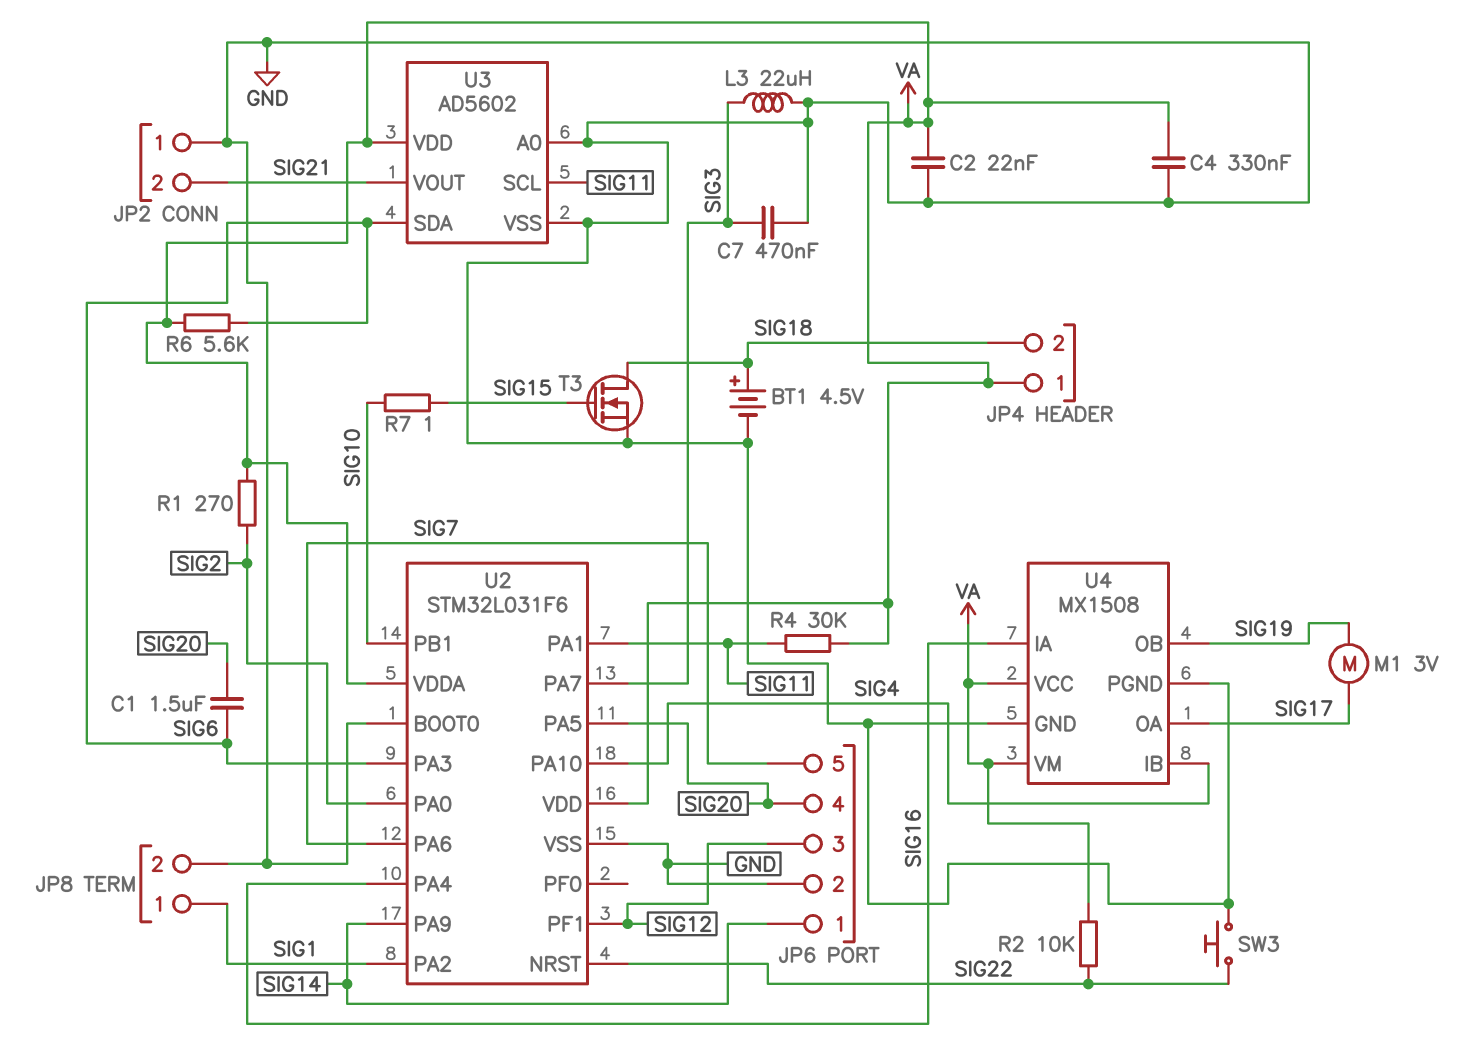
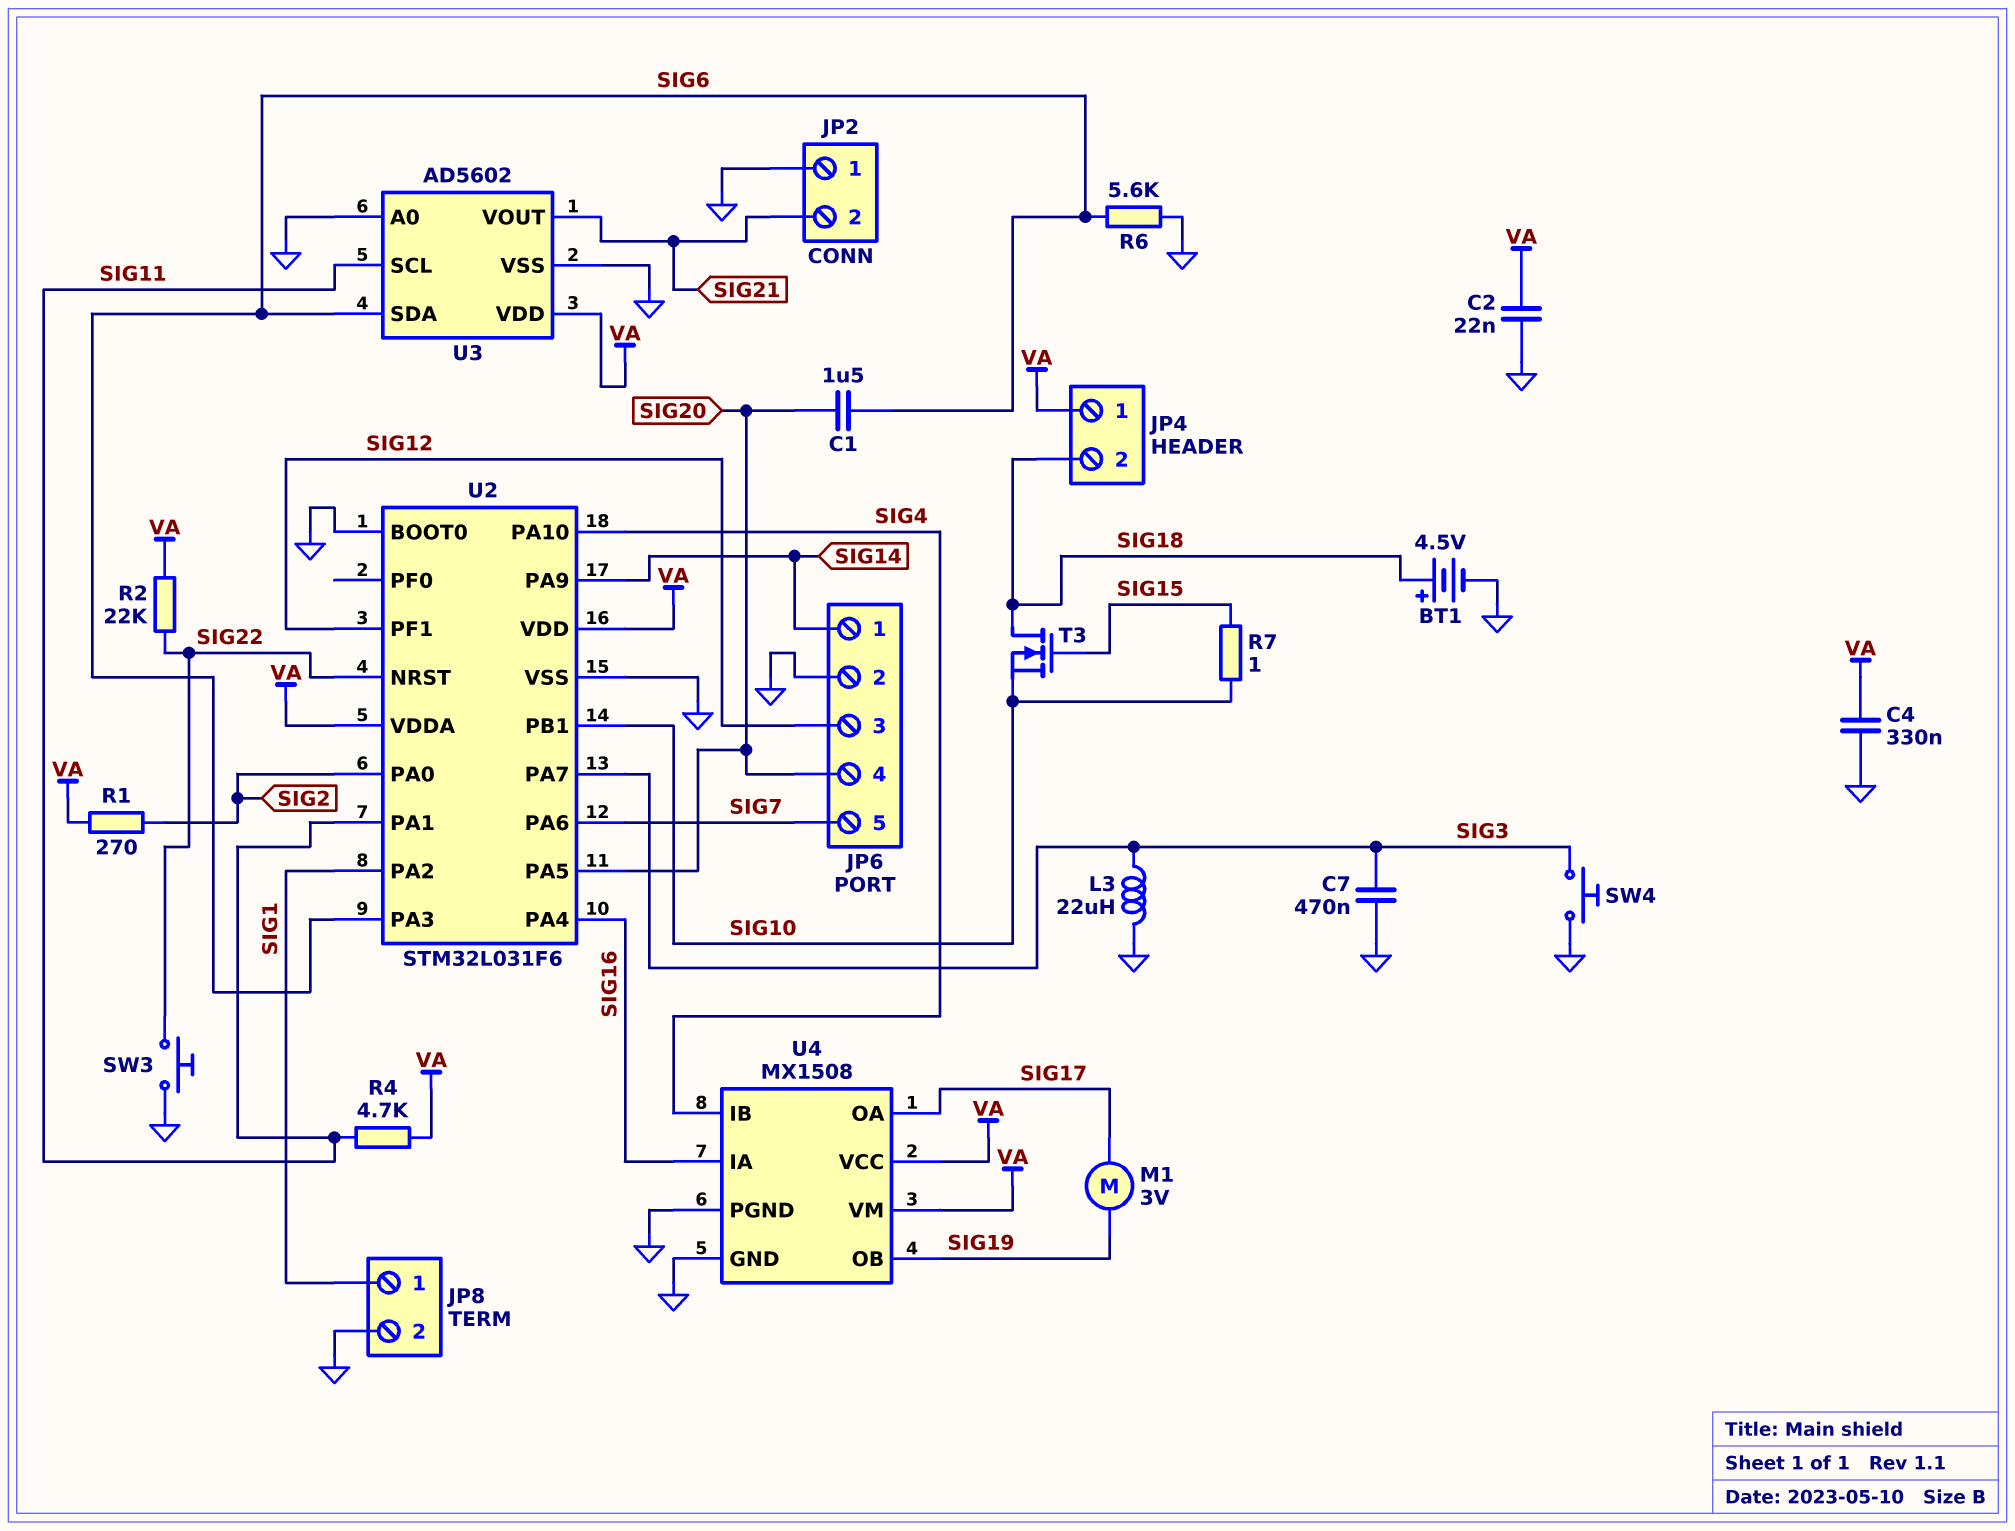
R2: 10k (SIG22, VA) -> 22k (SIG22, VA)
R4: 30k (SIG11, VA) -> 4.7k (SIG11, VA)
R6: 5.6k (SIG6, VA) -> 5.6k (GND, SIG6)
SW4: none -> button (GND, SIG3)
T3: NMOS (G SIG15, D SIG18, S GND) -> NMOS (G SIG15, D SIG18, S SIG10)

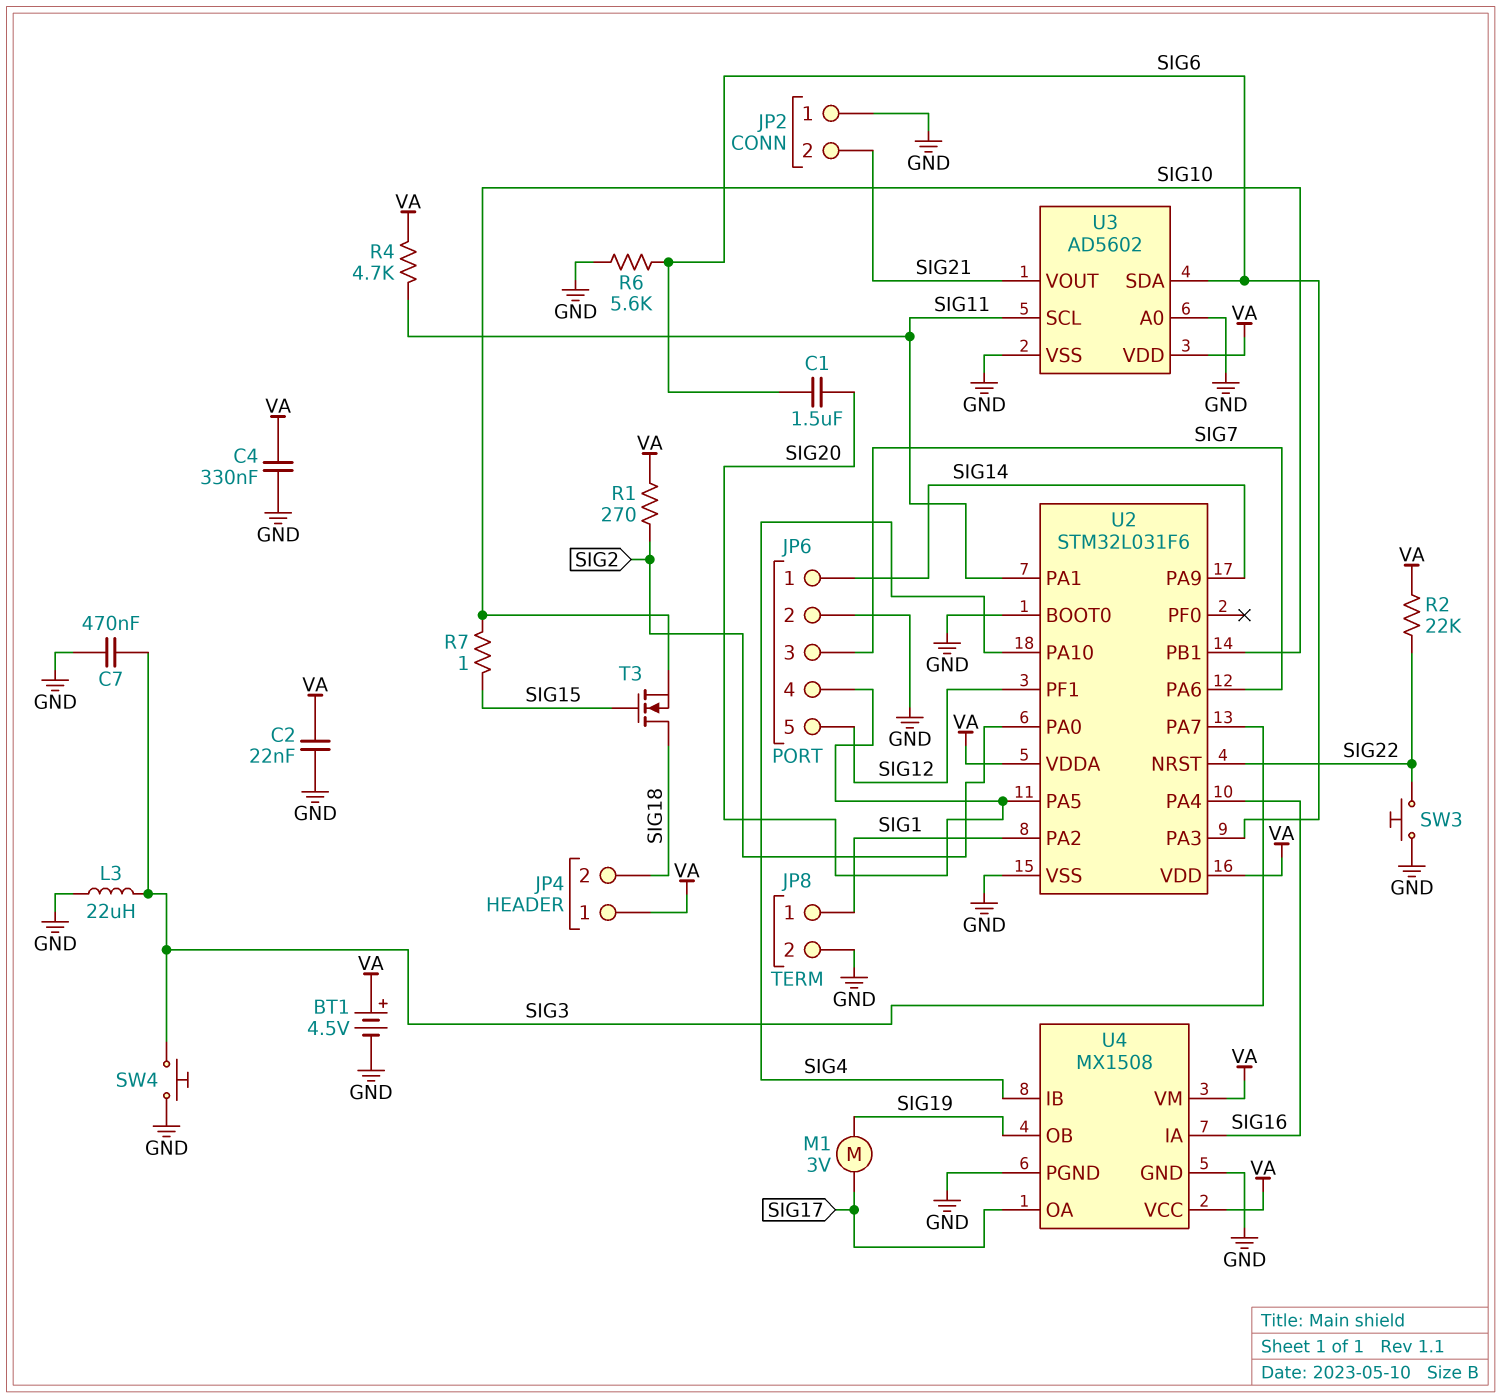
BT1: 4.5V (plus SIG18, minus GND) -> 4.5V (plus VA, minus GND)
JP6 pin 3: SIG12 -> SIG7
JP6 pin 5: SIG7 -> SIG12

